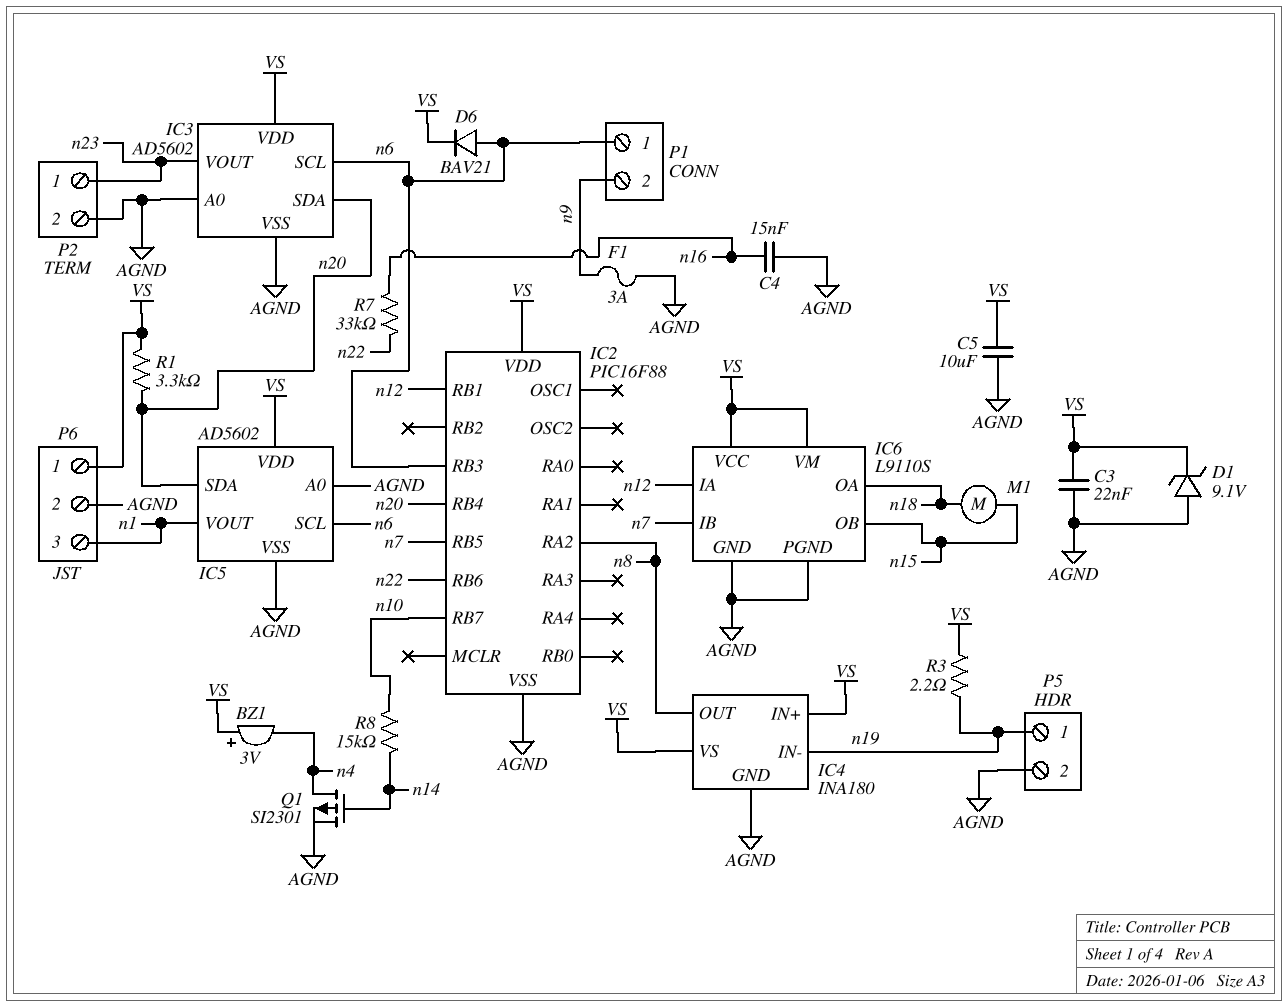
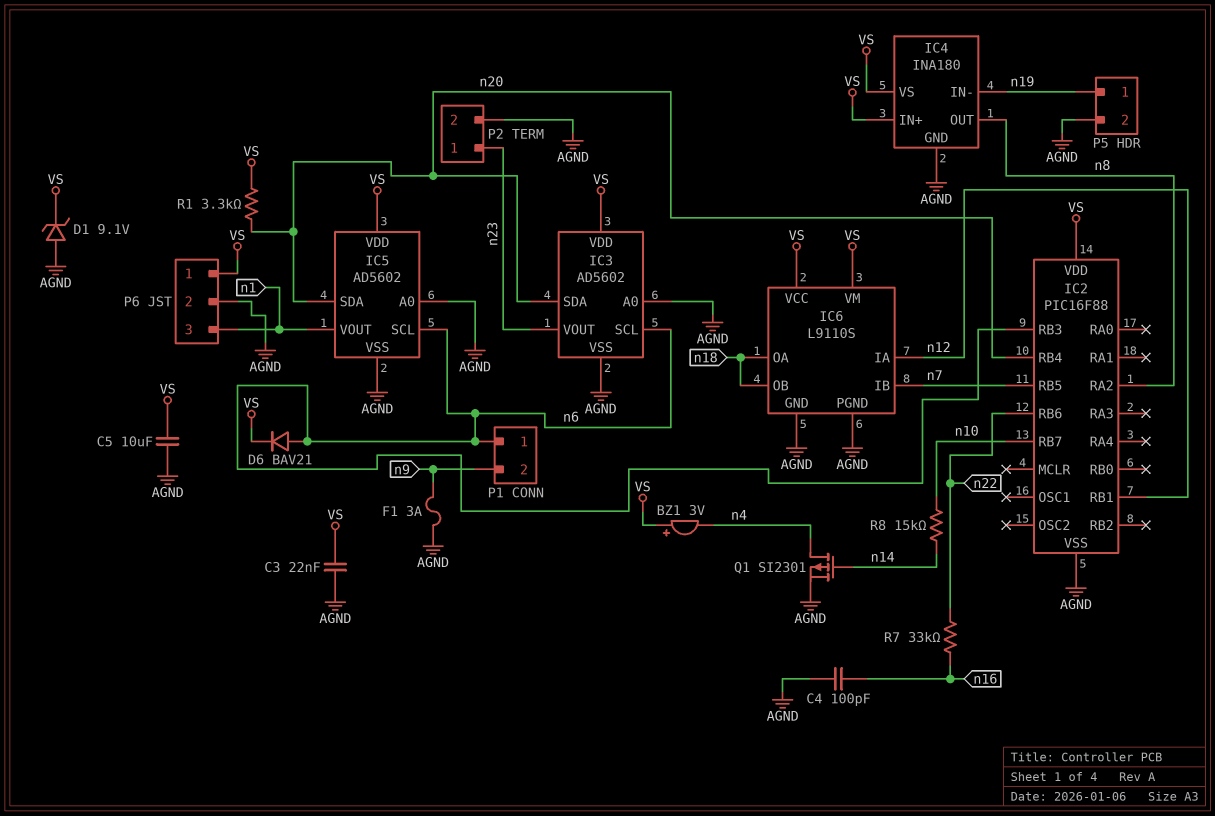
C4: 15nF (AGND, n16) -> 100pF (AGND, n16)
IC6 pin OB: n15 -> n18
M1: motor (n15, n18) -> none
R3: 2.2 (VS, n19) -> none

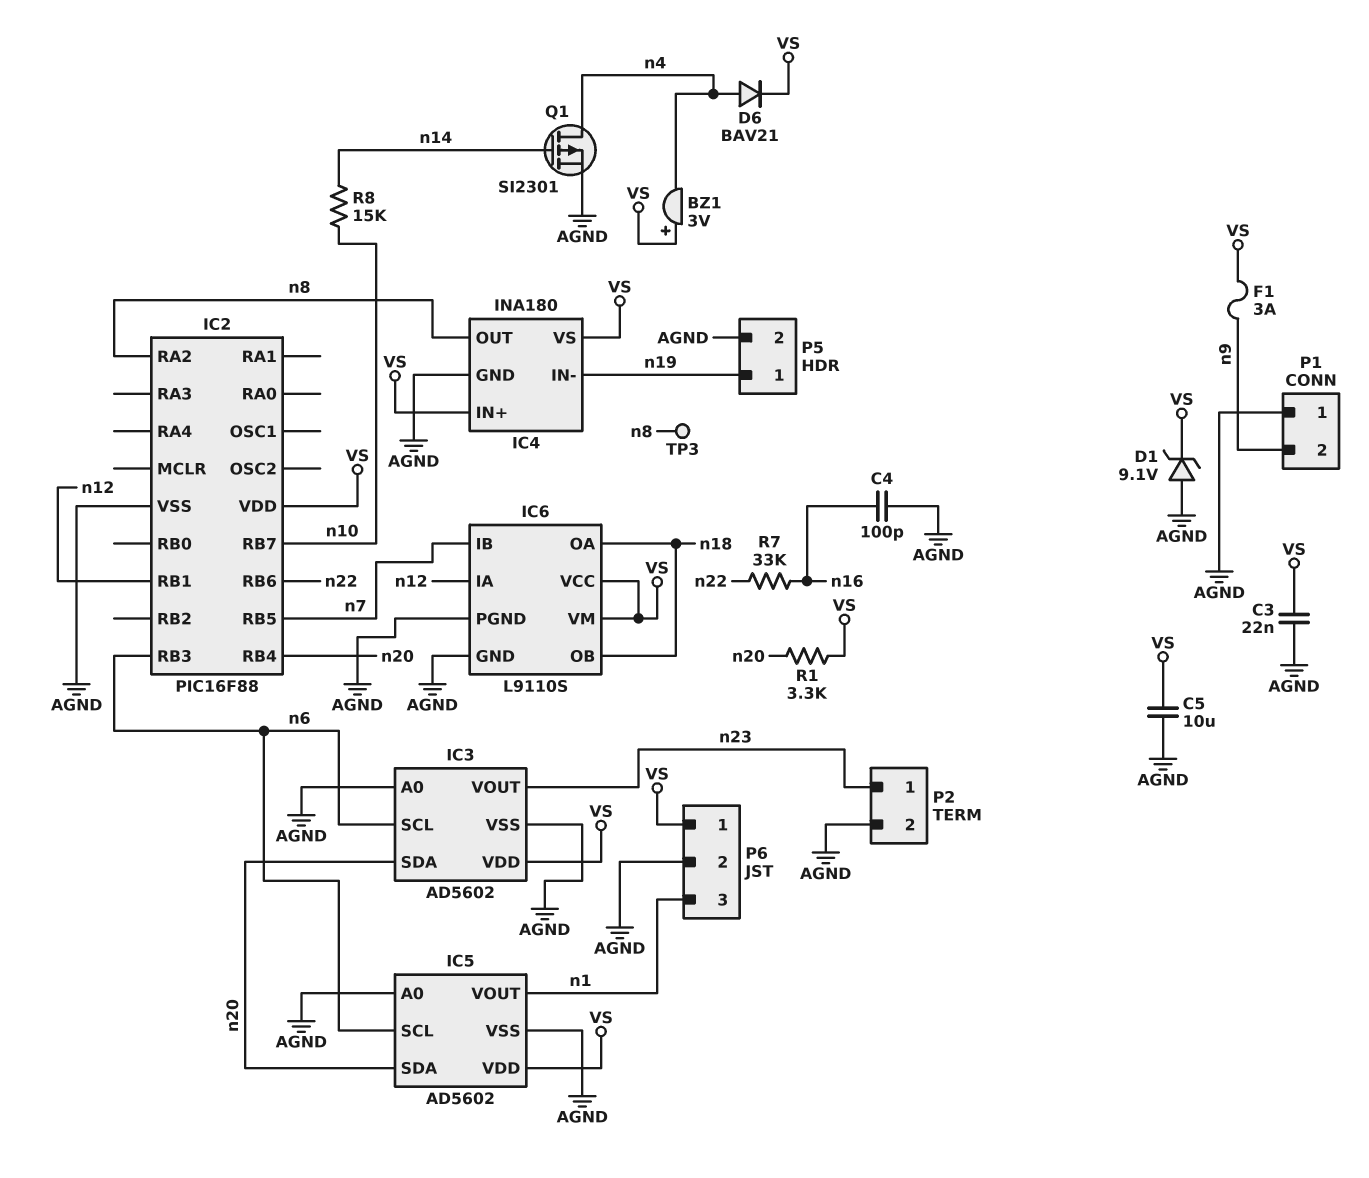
D6: diode BAV21 (A n6, K VS) -> diode BAV21 (A n4, K VS)
F1: 3A (AGND, n9) -> 3A (VS, n9)
P1 pin 1: n6 -> AGND
TP3: none -> test point (n8)

